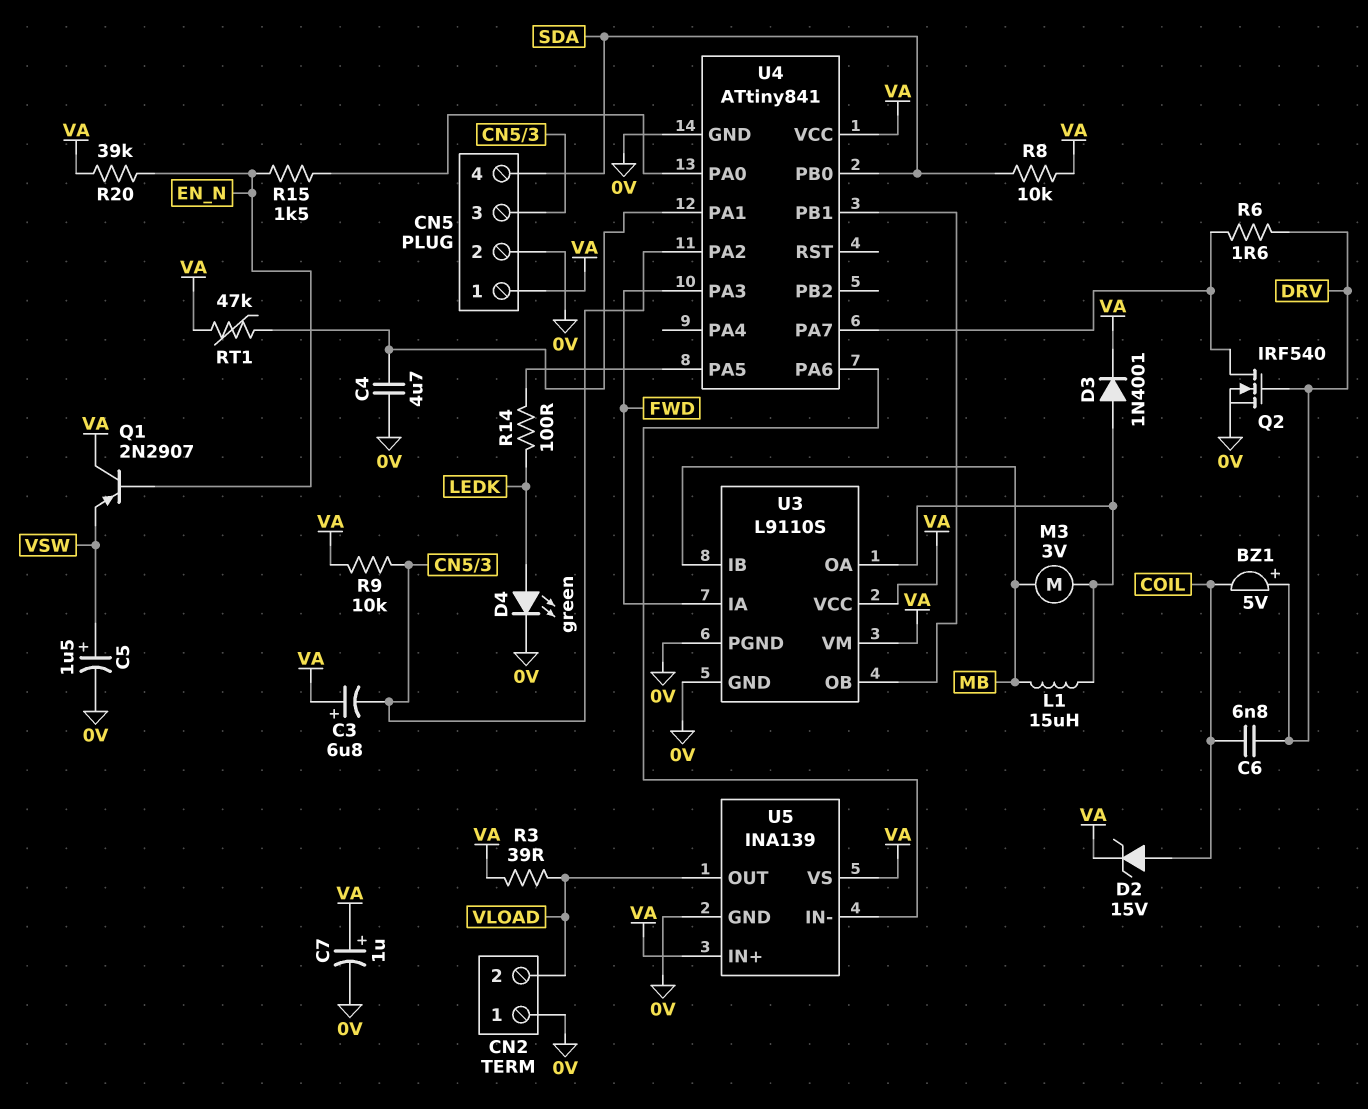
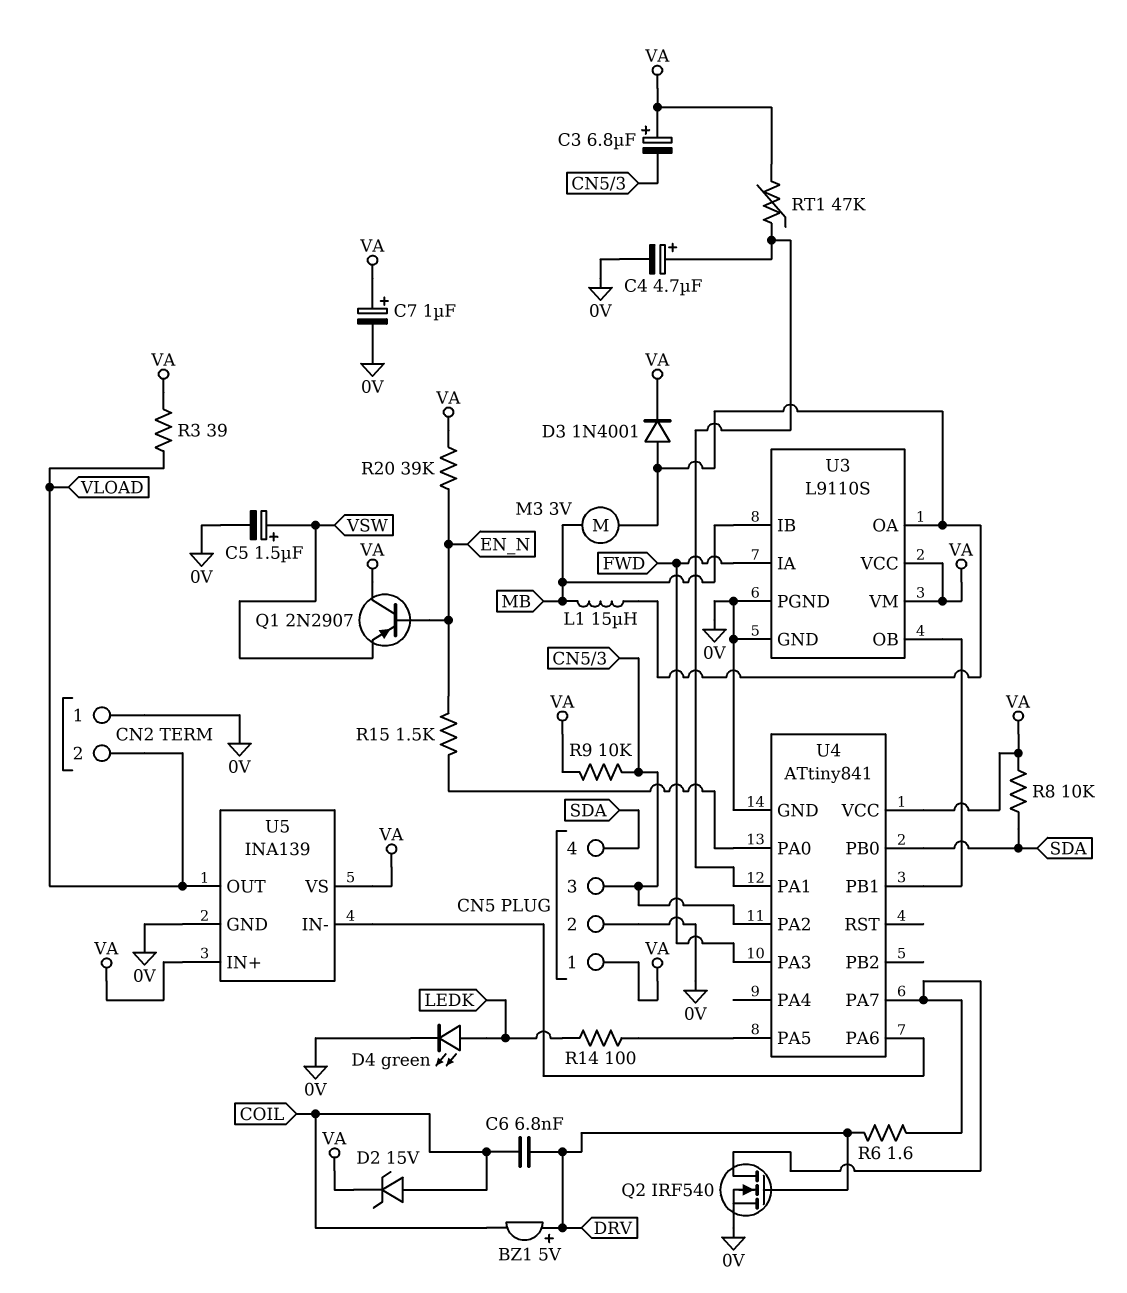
C4: 4.7uF (0V, U4/PA1) -> 4.7uF (plus U4/PA1, minus 0V)

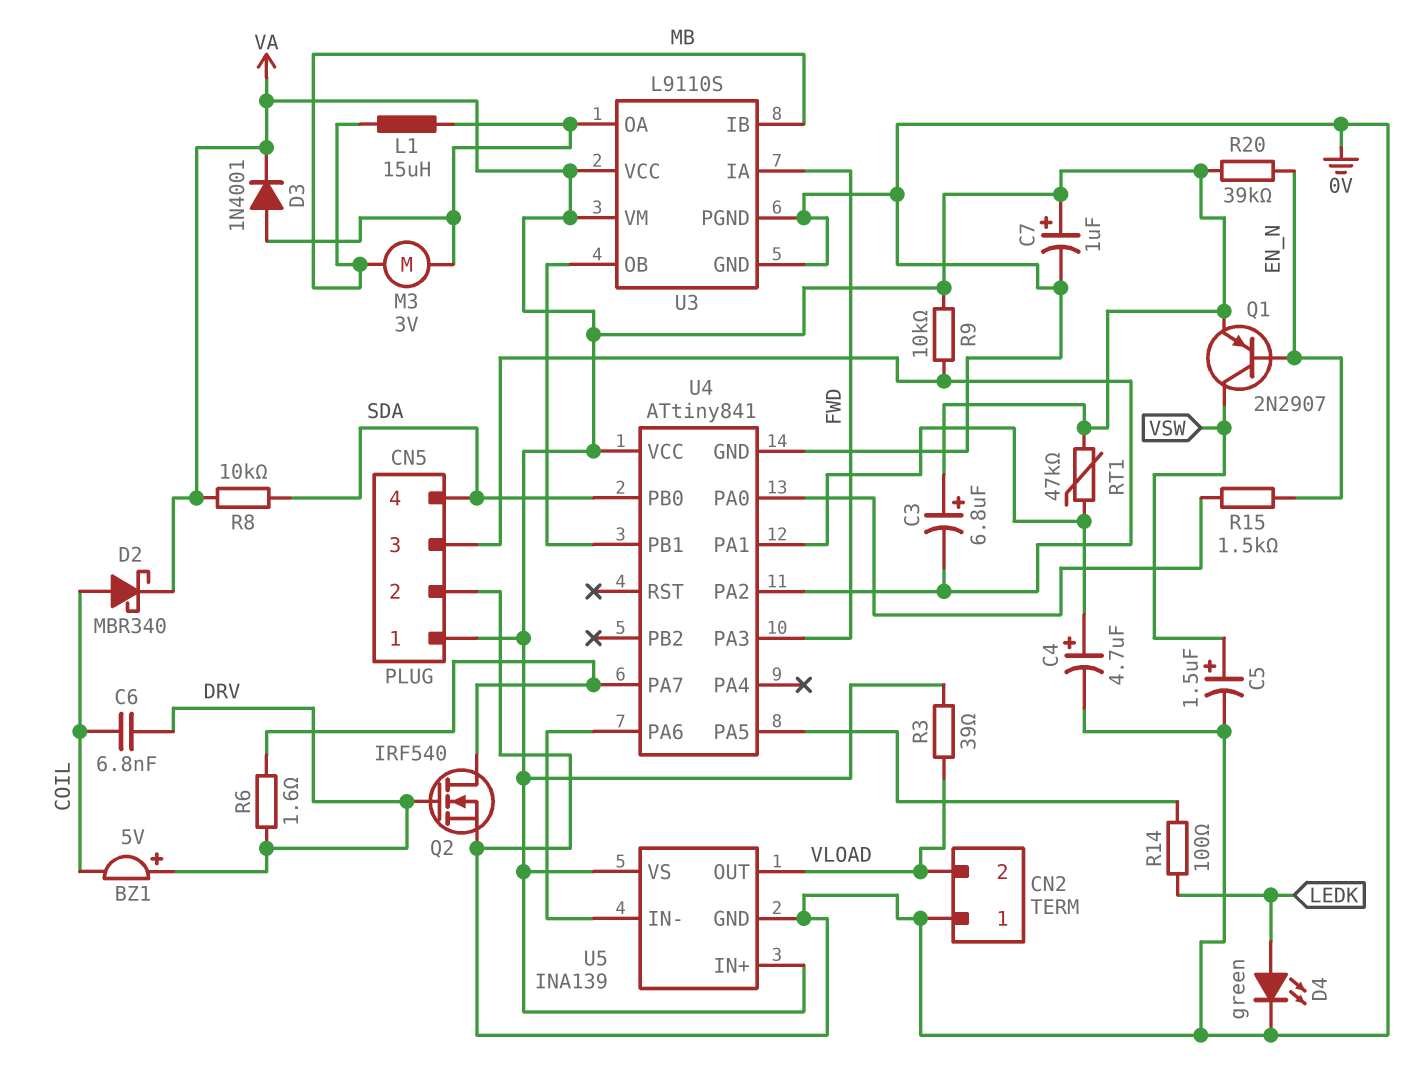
D2: zener 15V (A COIL, K VA) -> schottky MBR340 (A COIL, K VA)
Q1: PNP 2N2907 (B EN_N, C VA, E VSW) -> PNP 2N2907 (B EN_N, C VSW, E VA)

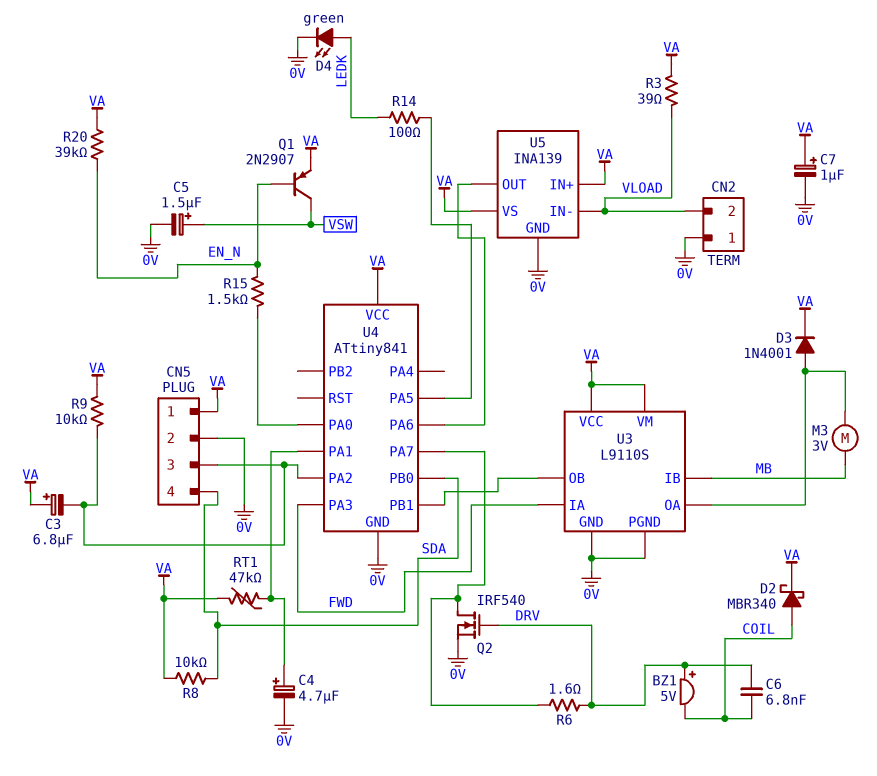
L1: 15uH (MB, U3/OA) -> none
U5 pin IN-: U4/PA6 -> VLOAD
U5 pin OUT: VLOAD -> U4/PA6

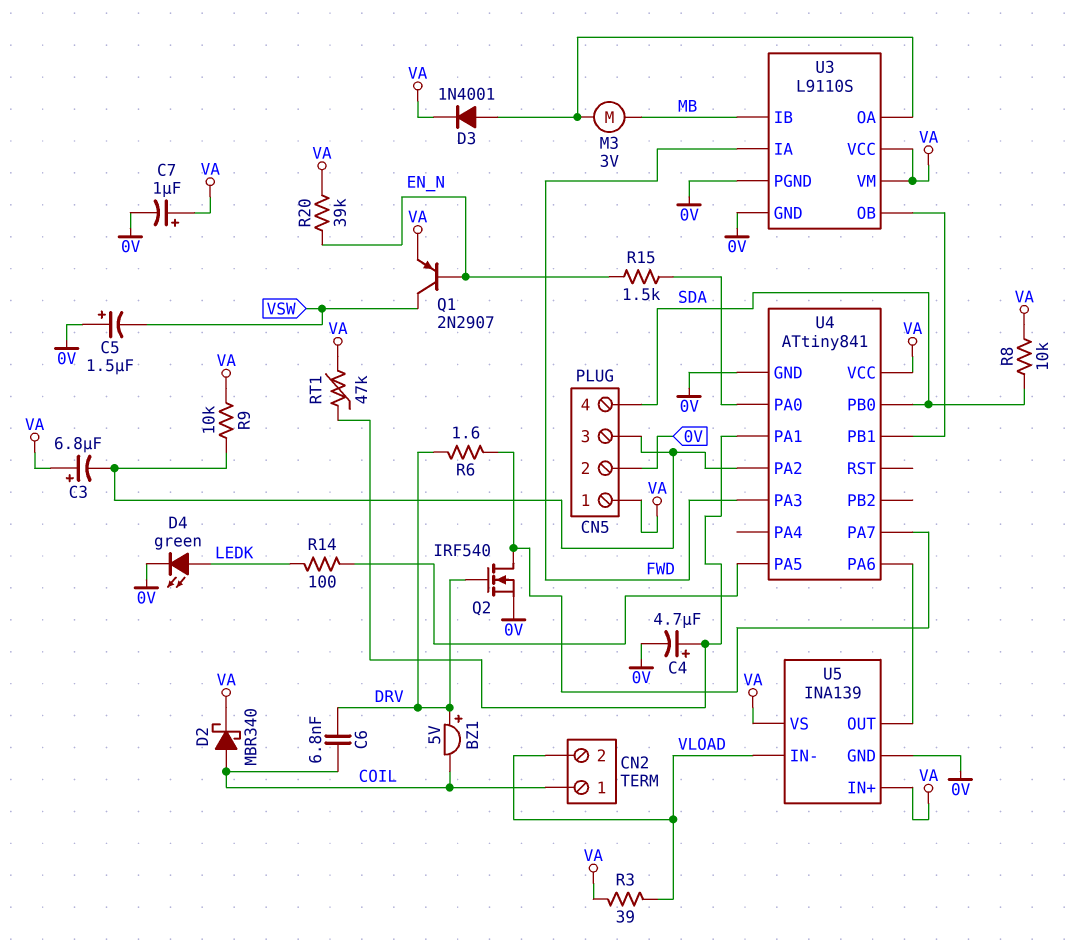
C5: 1.5uF (plus VSW, minus 0V) -> 1.5uF (plus 0V, minus VSW)
CN2 pin 1: 0V -> COIL

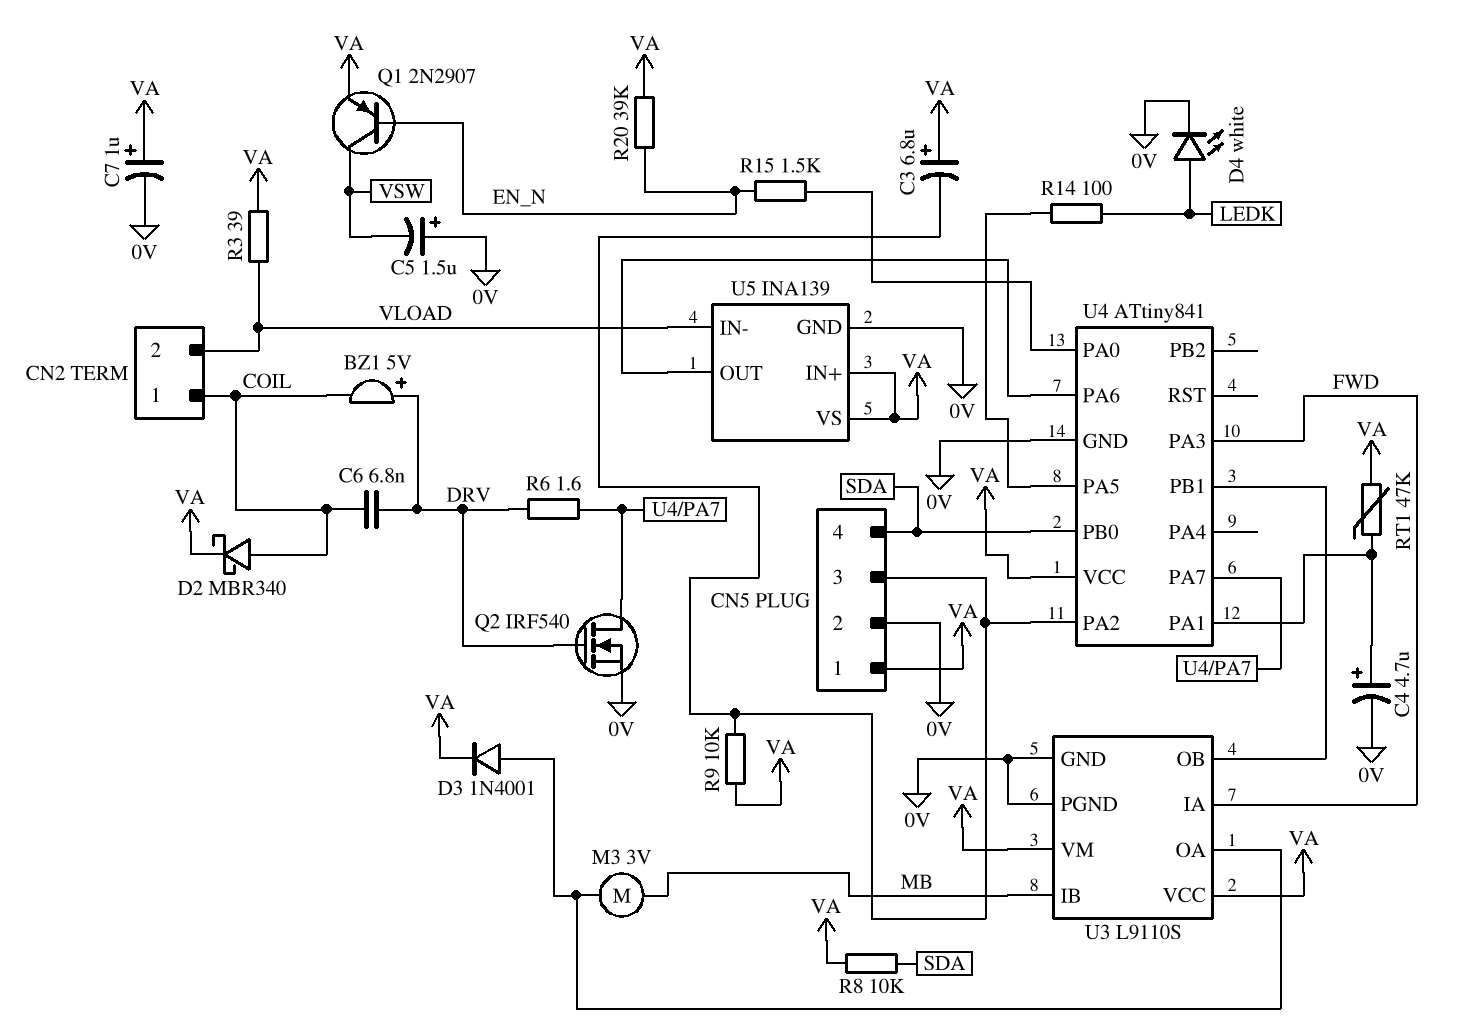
D4: LED green (A LEDK, K 0V) -> LED white (A LEDK, K 0V)

